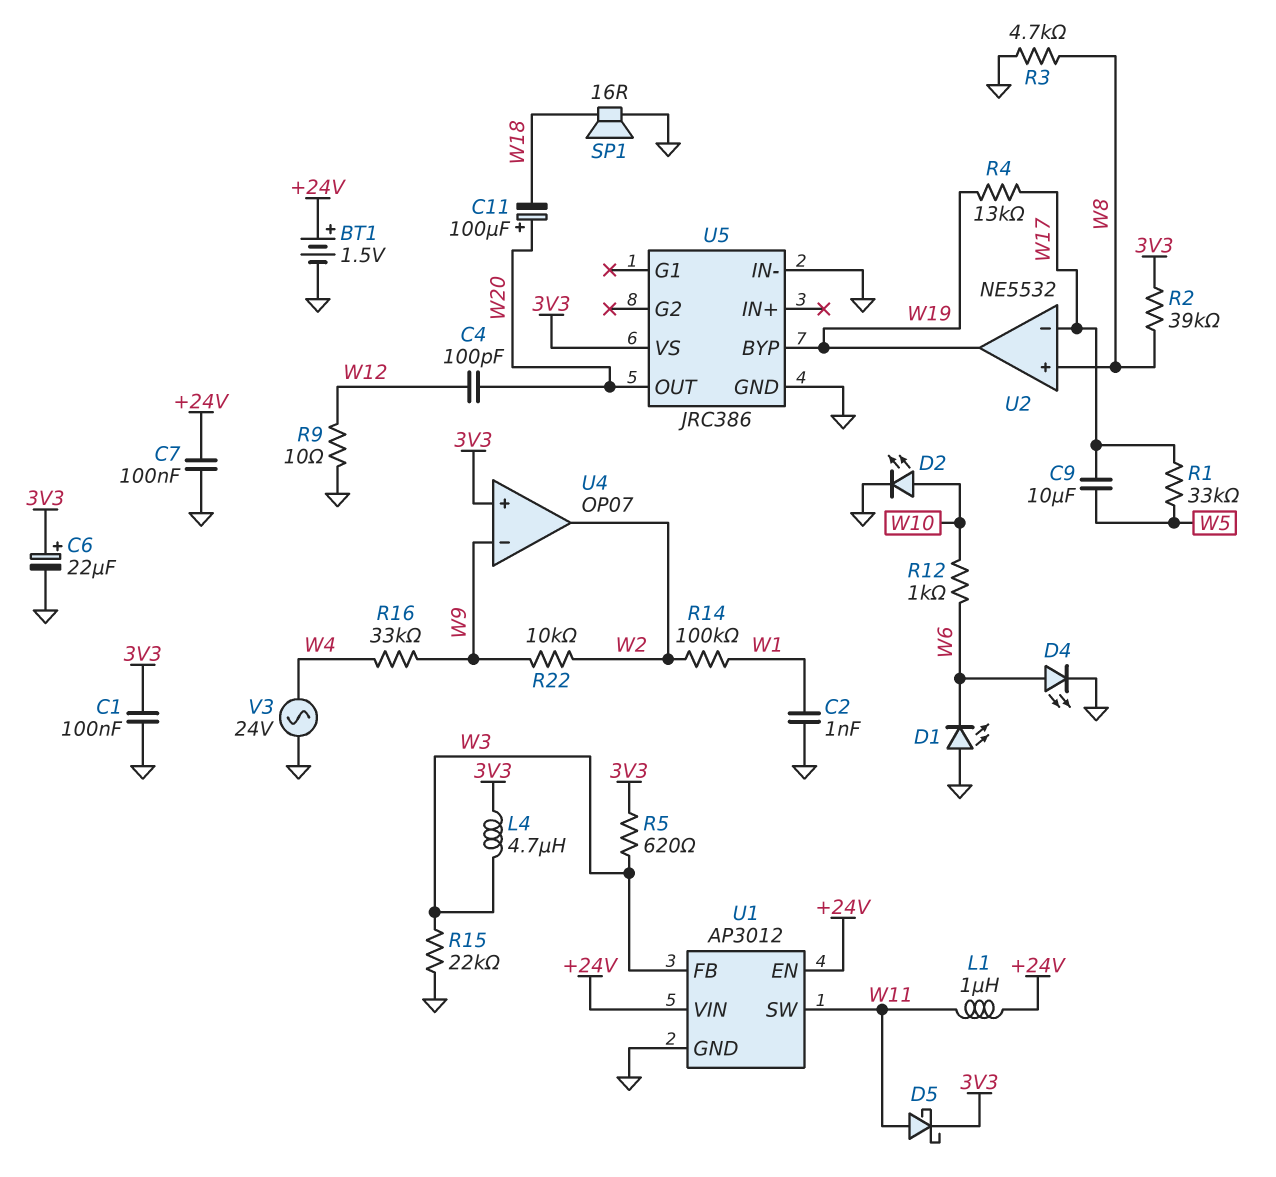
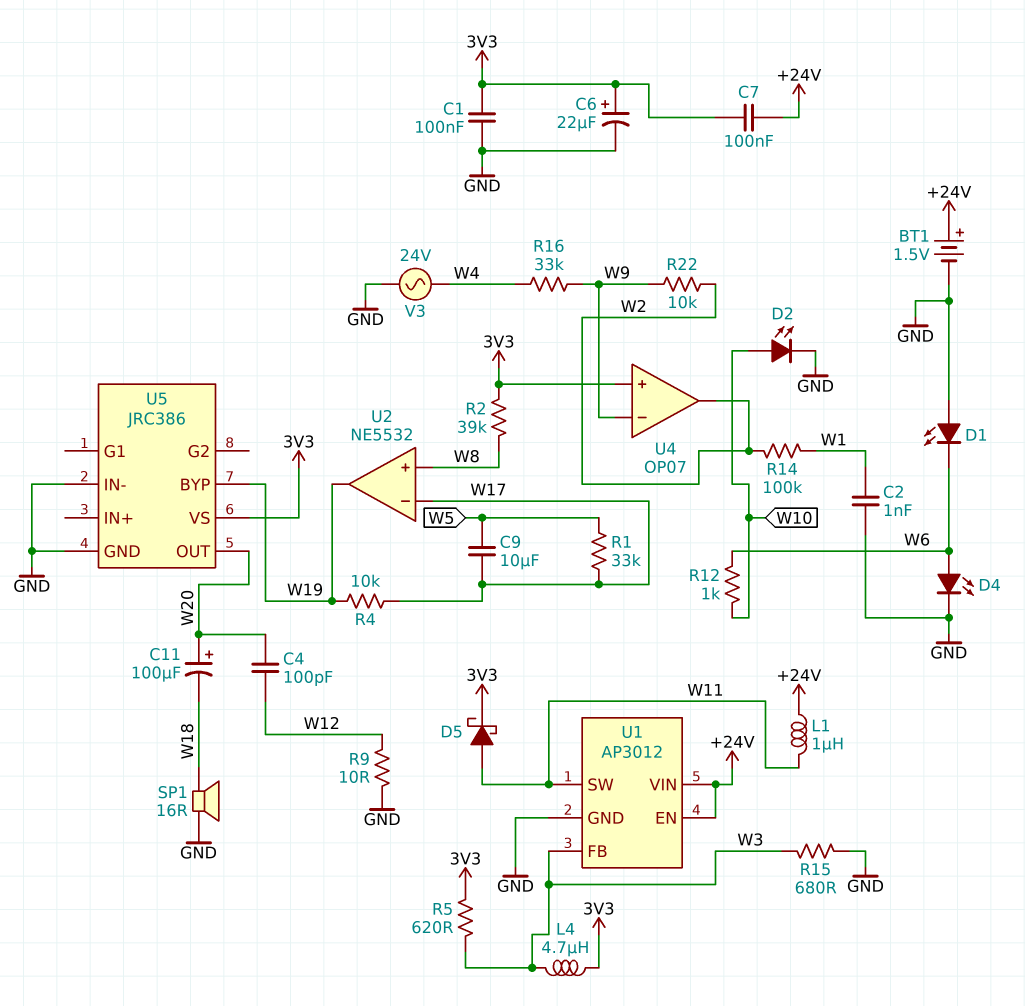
C7: 100nF (+24V, GND) -> 100nF (+24V, 3V3)
R3: 4.7k (GND, W8) -> none
R4: 13k (W17, W19) -> 10k (W17, W19)
R15: 22k (GND, W3) -> 680 (GND, W3)

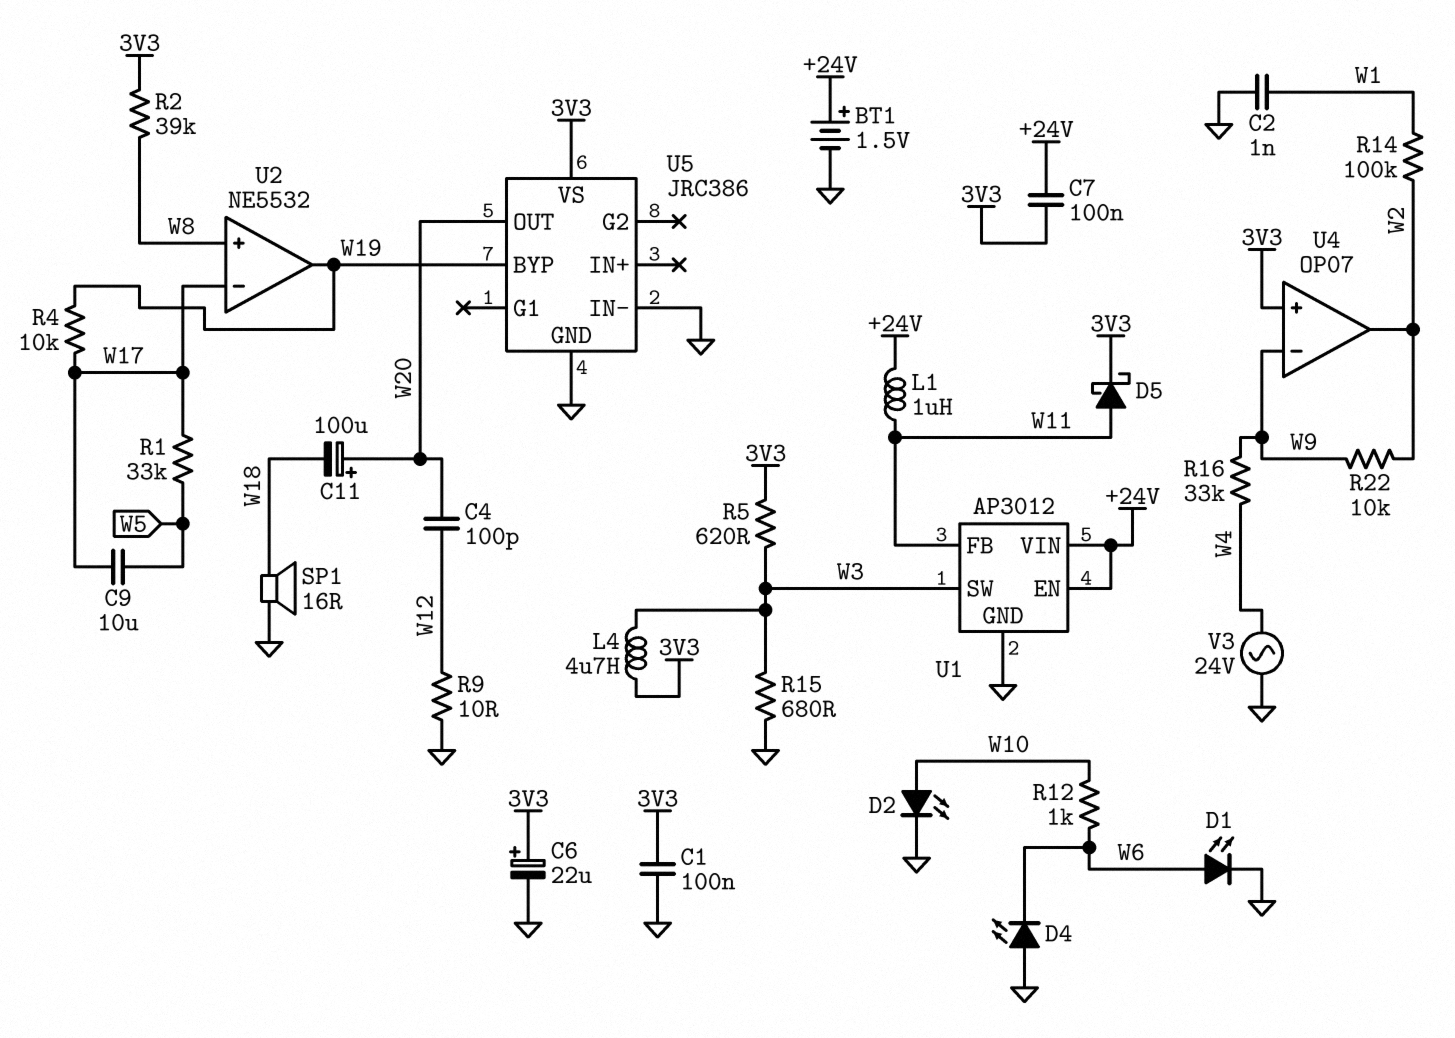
D1: LED (A GND, K W6) -> LED (A W6, K GND)
D4: LED (A W6, K GND) -> LED (A GND, K W6)
U1 pin FB: W3 -> W11
U1 pin SW: W11 -> W3

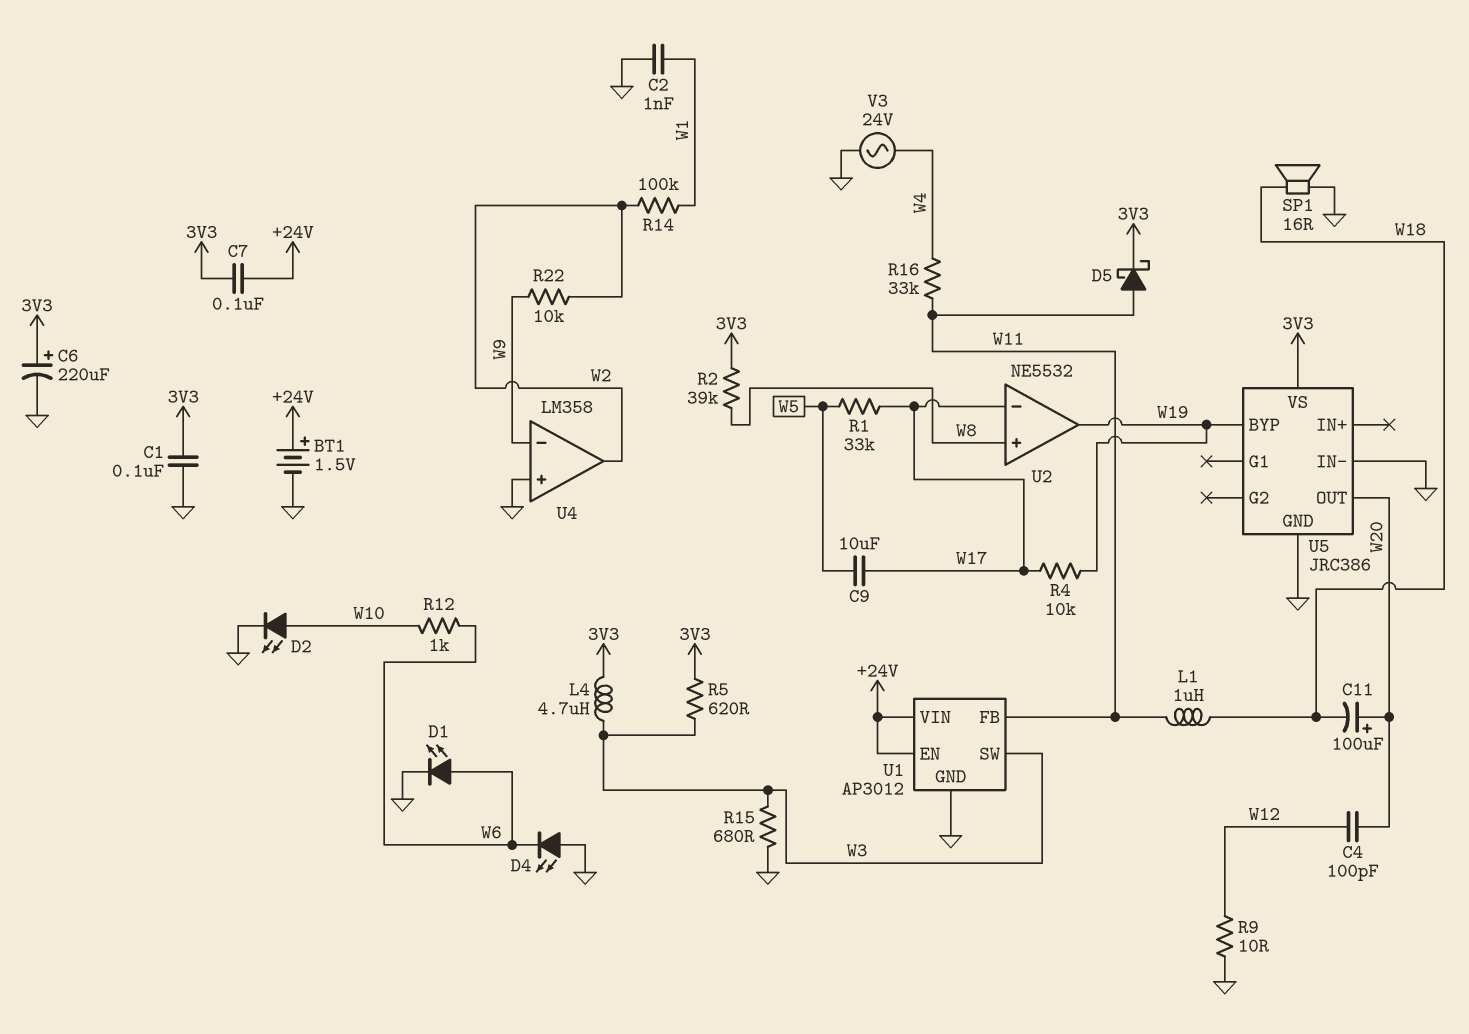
C6: 22uF (plus 3V3, minus GND) -> 220uF (plus 3V3, minus GND)
L1: 1uH (+24V, W11) -> 1uH (W11, W18)
R16: 33k (W4, W9) -> 33k (W4, W11)
U4: OP07 -> LM358
U4 pin in+: 3V3 -> GND

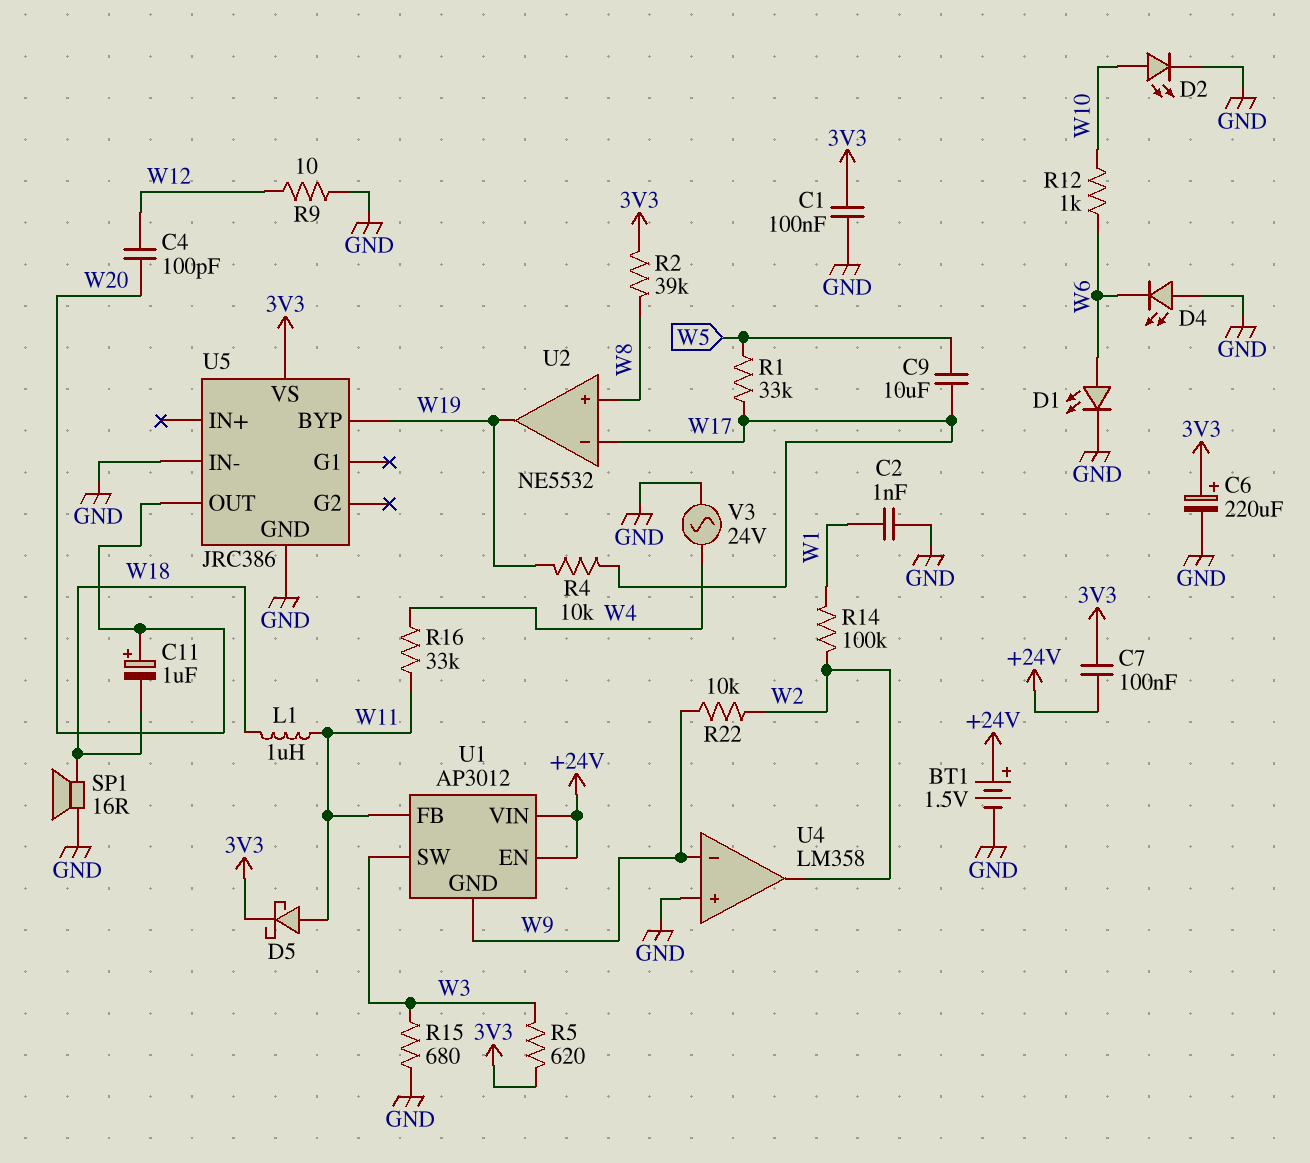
C11: 100uF (plus W20, minus W18) -> 1uF (plus W20, minus W18)
L4: 4.7uH (3V3, W3) -> none
U1 pin GND: GND -> W9

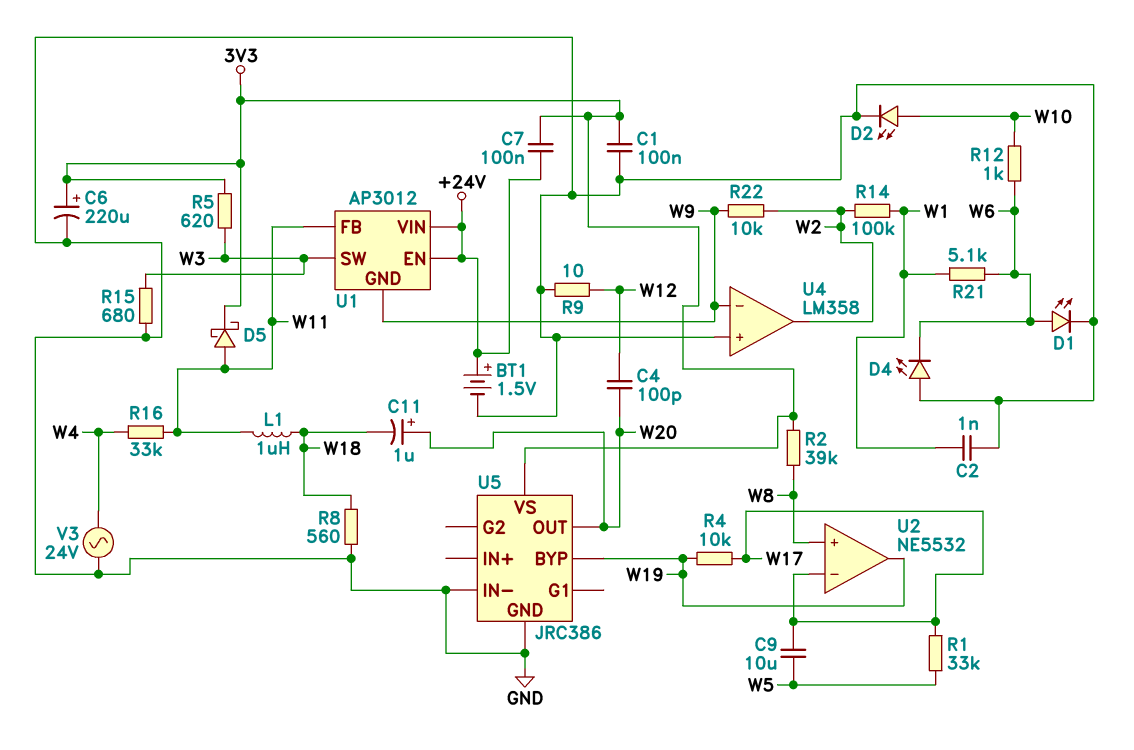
R8: none -> 560 (GND, W18)
R21: none -> 5.1k (W1, W6)
SP1: speaker 16R (GND, W18) -> none

